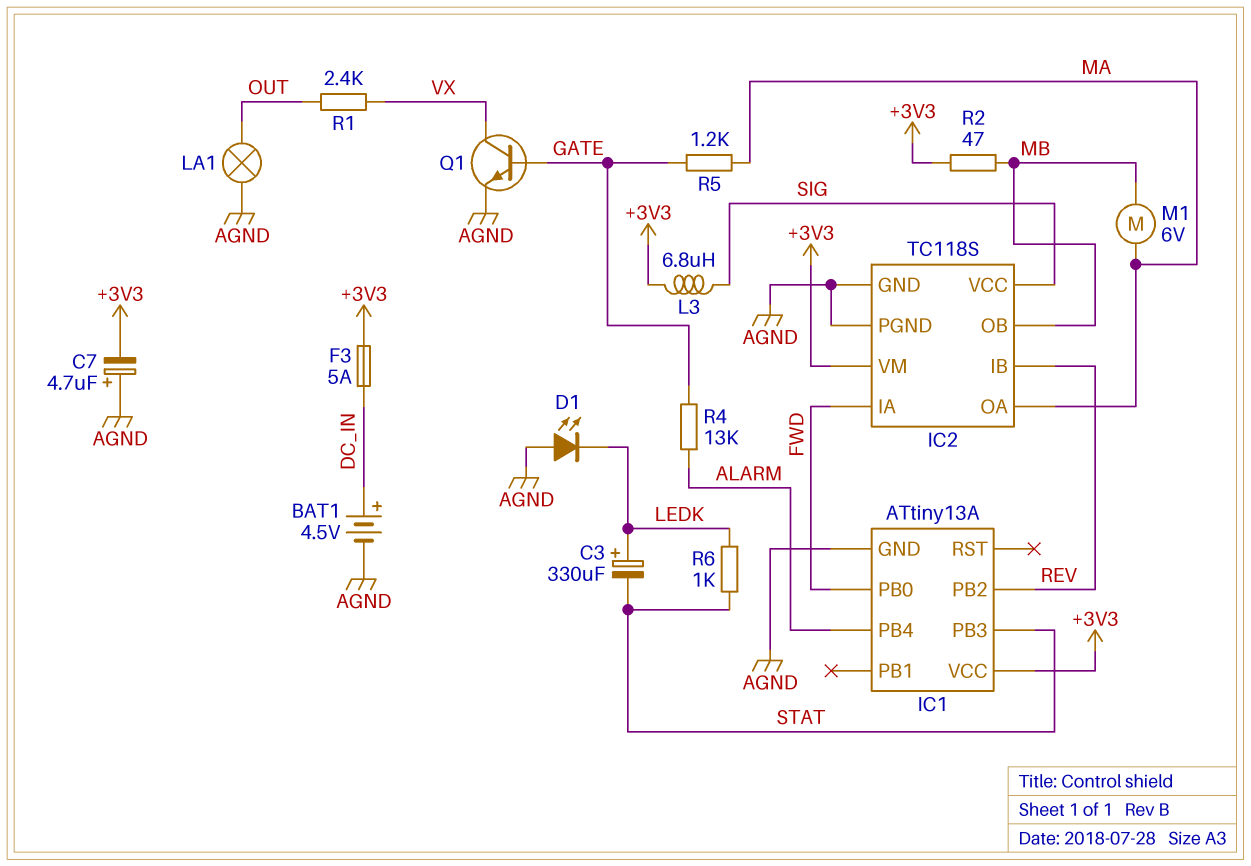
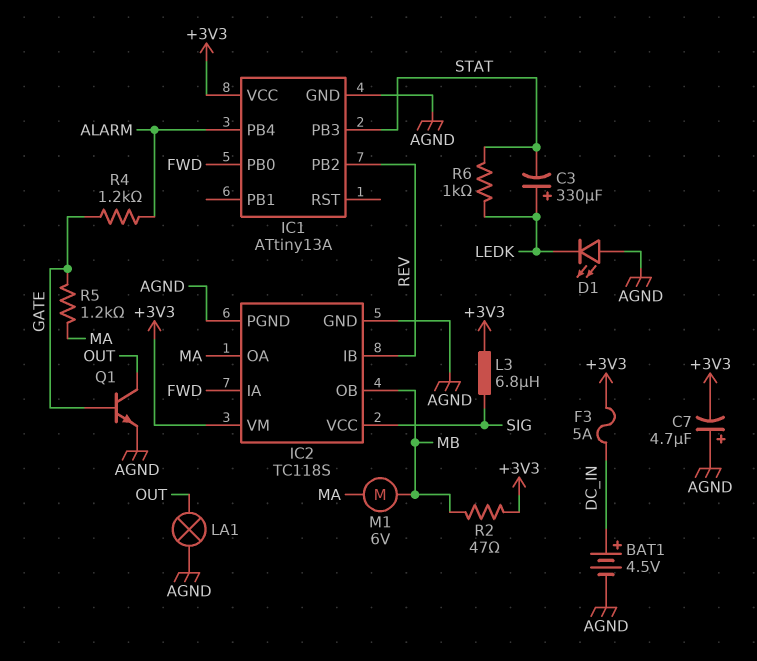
Q1: NPN (B GATE, C VX, E AGND) -> NPN (B GATE, C OUT, E AGND)
R1: 2.4k (OUT, VX) -> none
R4: 13k (ALARM, GATE) -> 1.2k (ALARM, GATE)

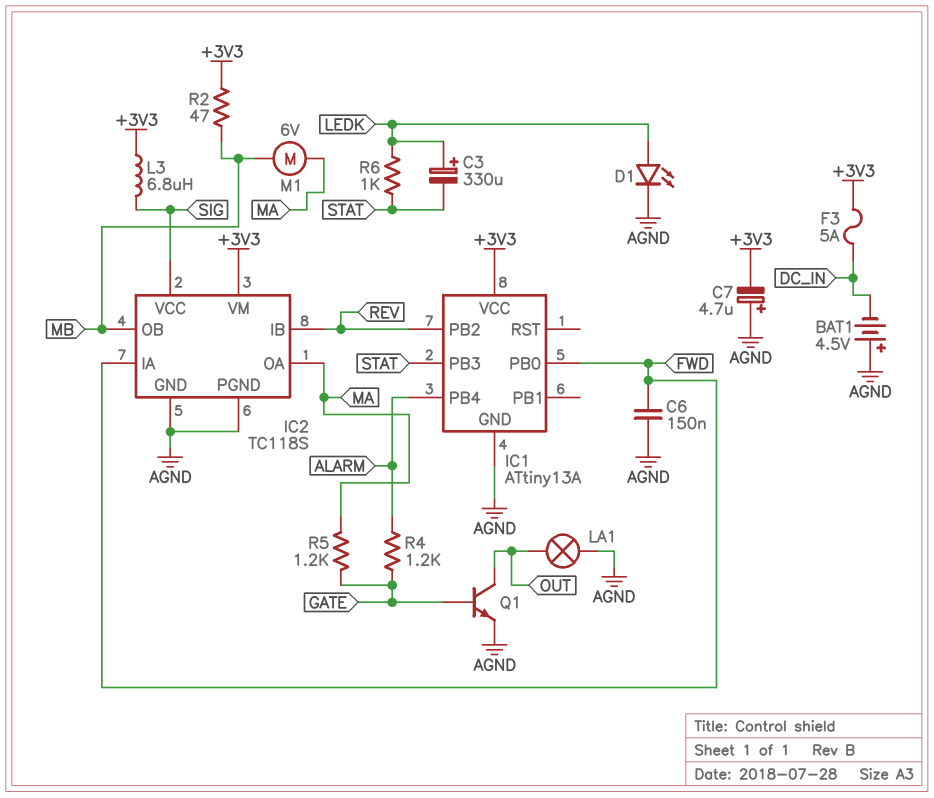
BAT1: 4.5V (plus DC_IN, minus AGND) -> 4.5V (plus AGND, minus DC_IN)
C6: none -> 150nF (AGND, FWD)
D1: LED (A AGND, K LEDK) -> LED (A LEDK, K AGND)

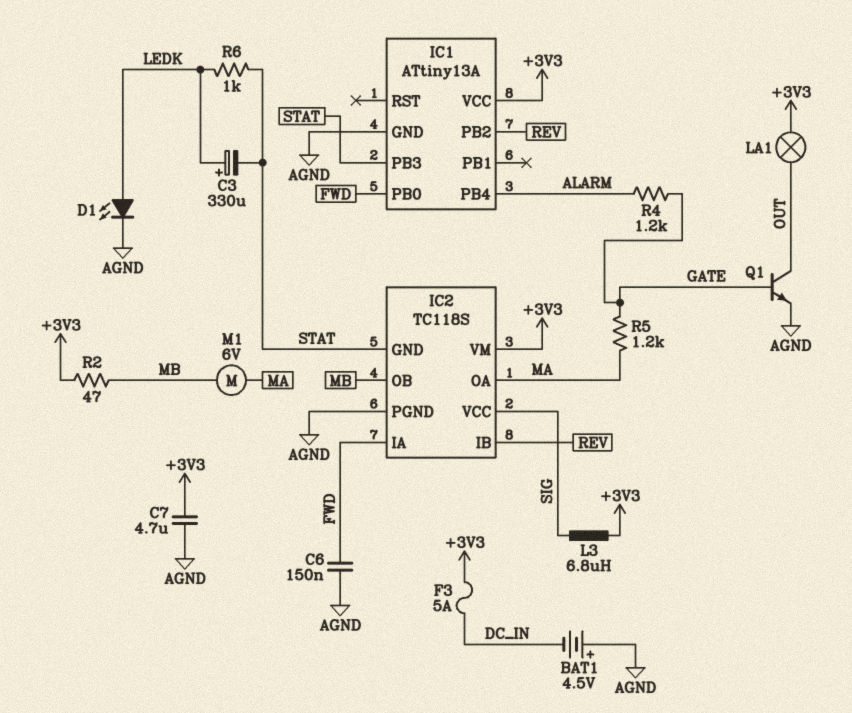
C7: 4.7uF (plus AGND, minus +3V3) -> 4.7uF (+3V3, AGND)
IC2 pin GND: AGND -> STAT
LA1: lamp (AGND, OUT) -> lamp (+3V3, OUT)

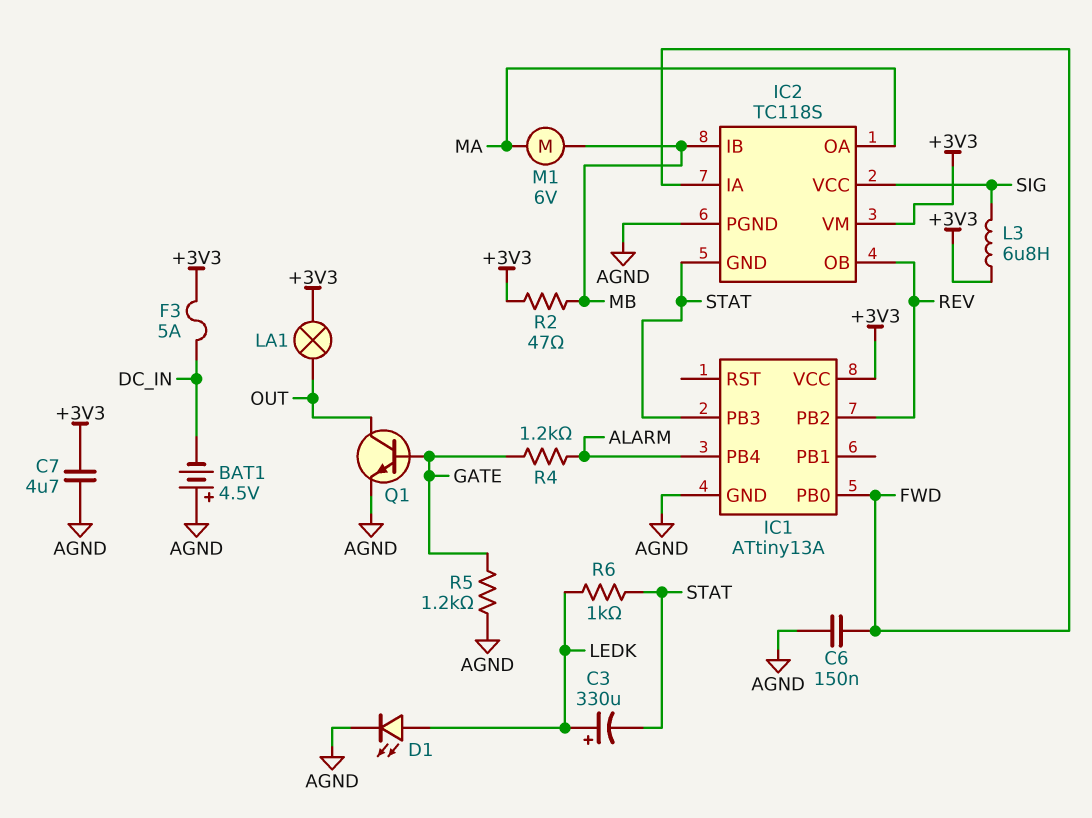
IC2 pin IB: REV -> MB
IC2 pin OB: MB -> REV
R5: 1.2k (GATE, MA) -> 1.2k (AGND, GATE)

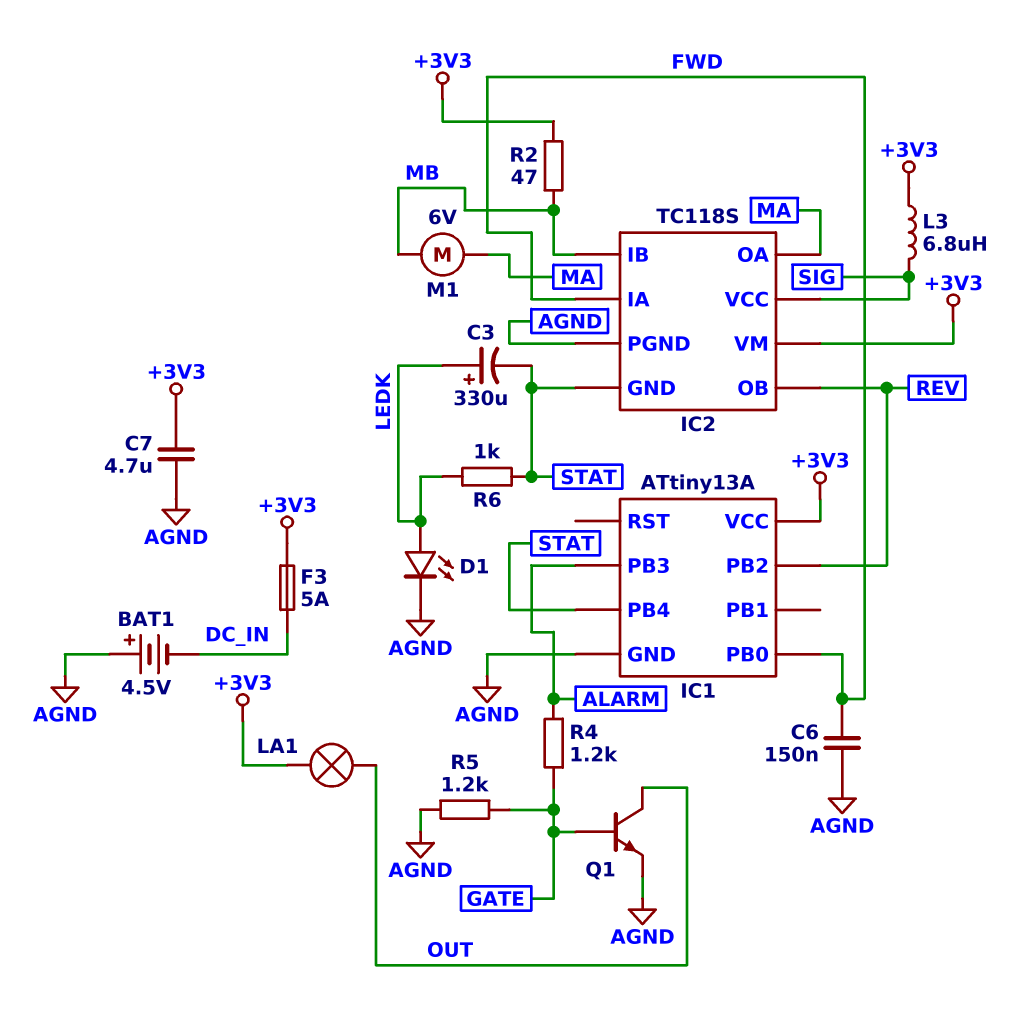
IC1 pin PB3: STAT -> ALARM
IC1 pin PB4: ALARM -> STAT

